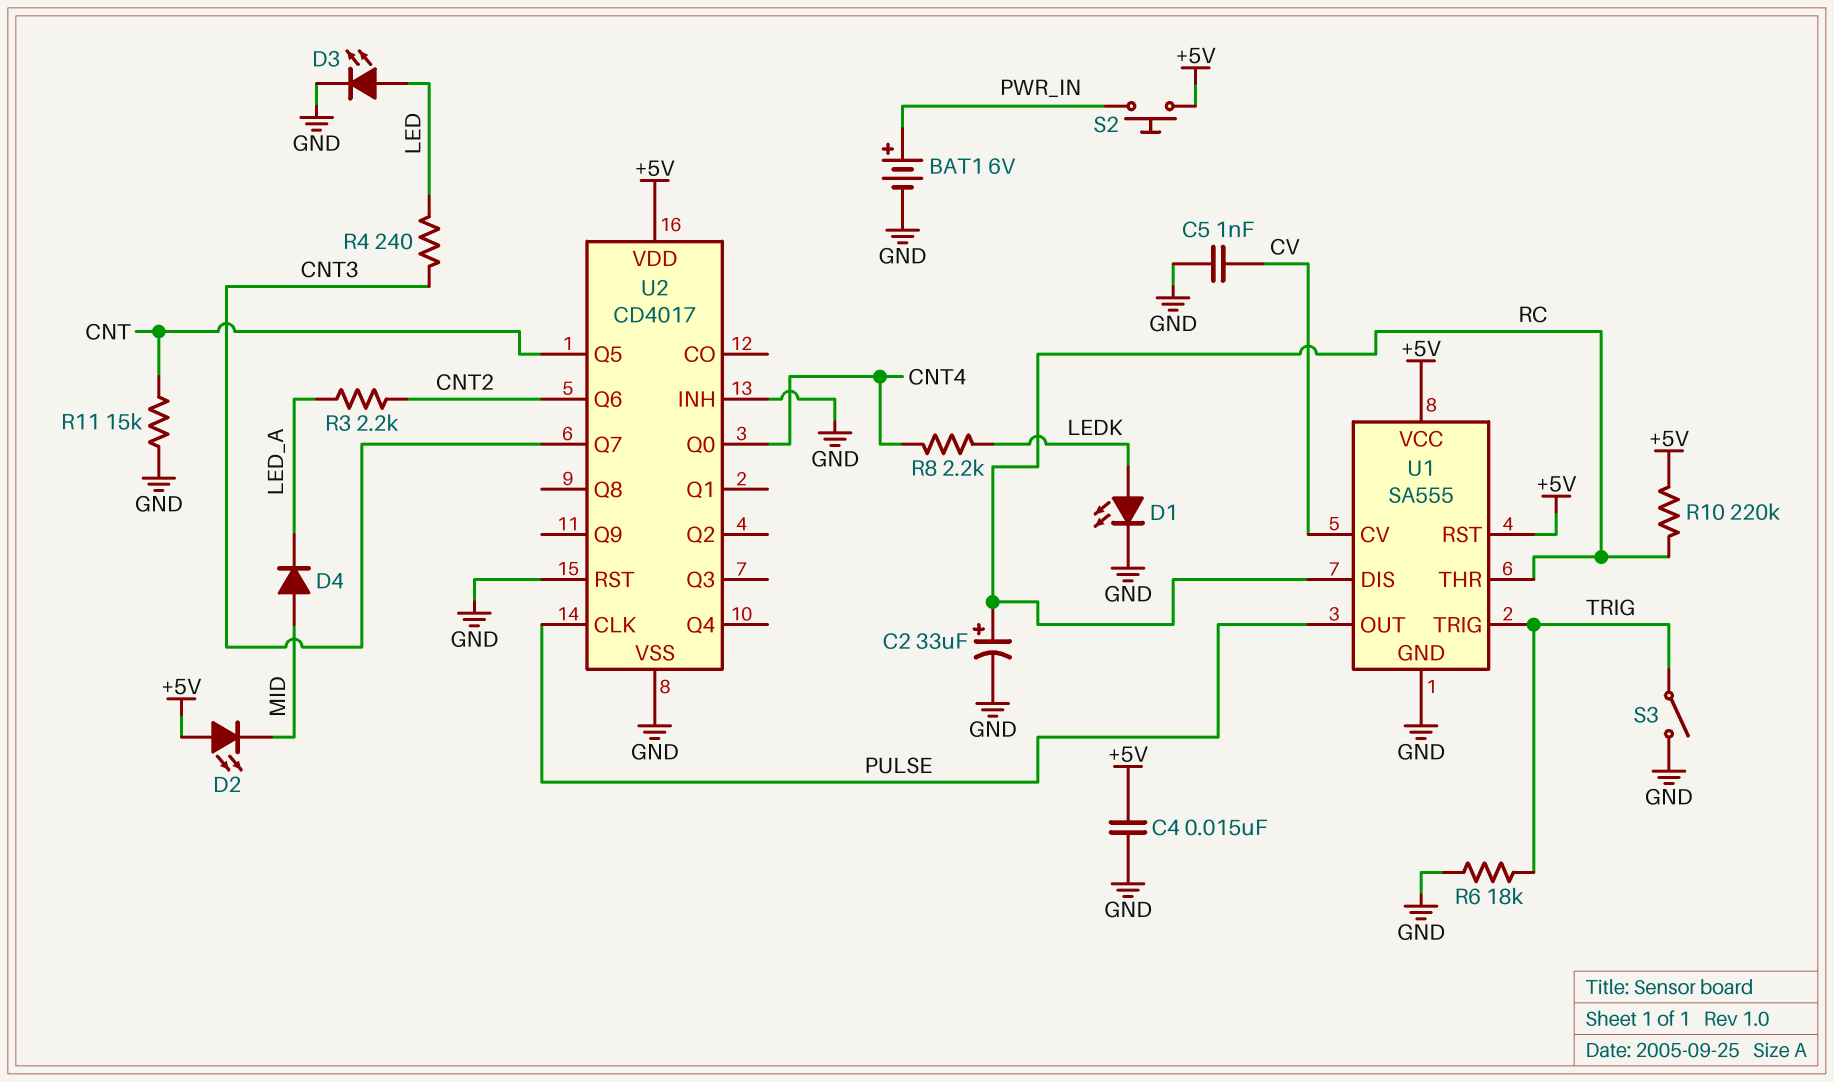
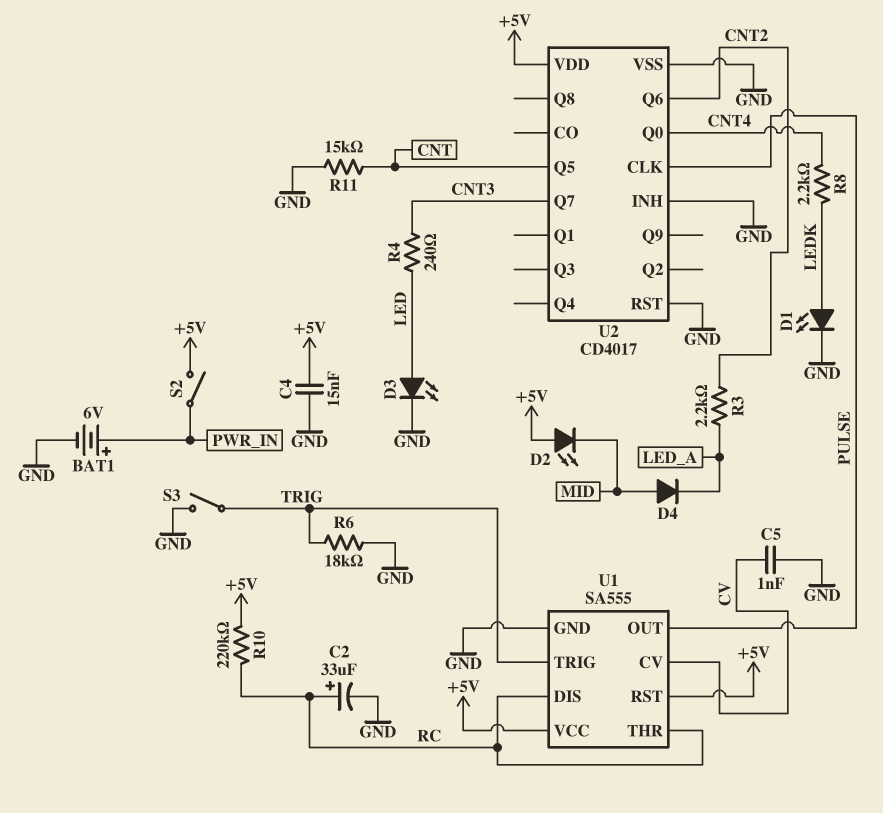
S2: button (+5V, PWR_IN) -> switch (+5V, PWR_IN)

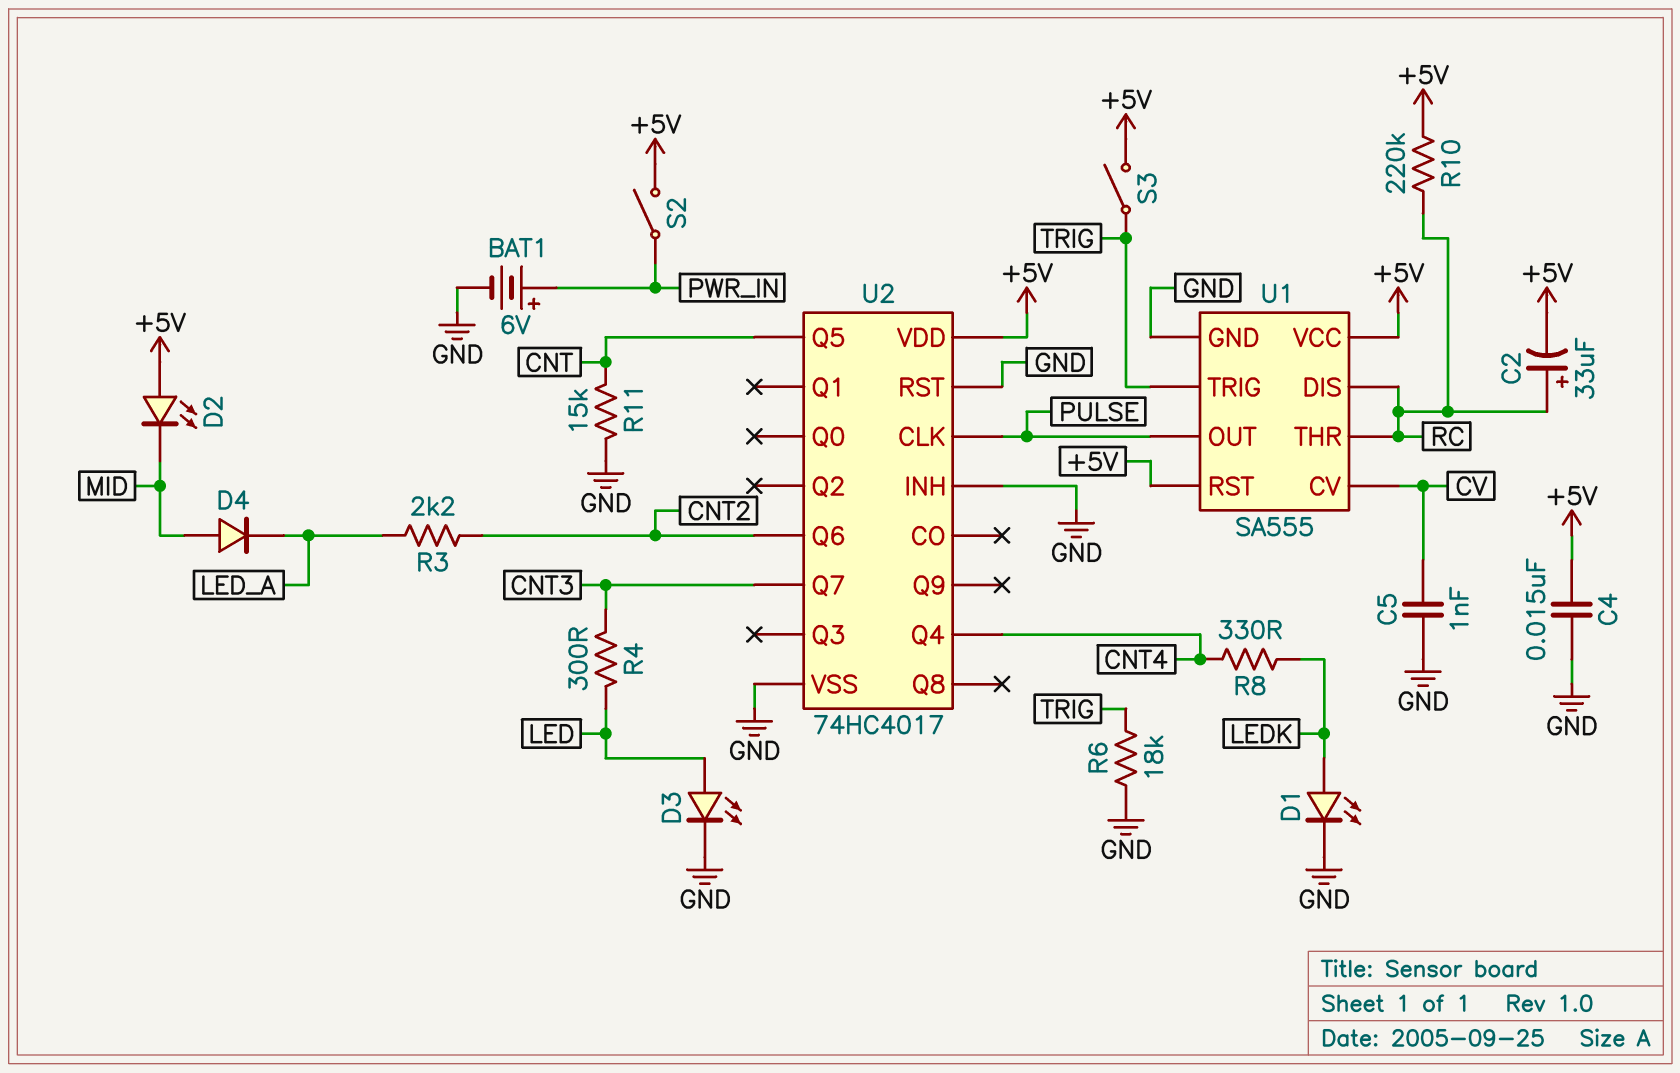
C2: 33uF (plus RC, minus GND) -> 33uF (plus RC, minus +5V)
R4: 240 (CNT3, LED) -> 300 (CNT3, LED)
R8: 2.2k (CNT4, LEDK) -> 330 (CNT4, LEDK)
S3: switch (GND, TRIG) -> switch (+5V, TRIG)
U2: CD4017 -> 74HC4017
U2 pin Q0: CNT4 -> none
U2 pin Q4: none -> CNT4

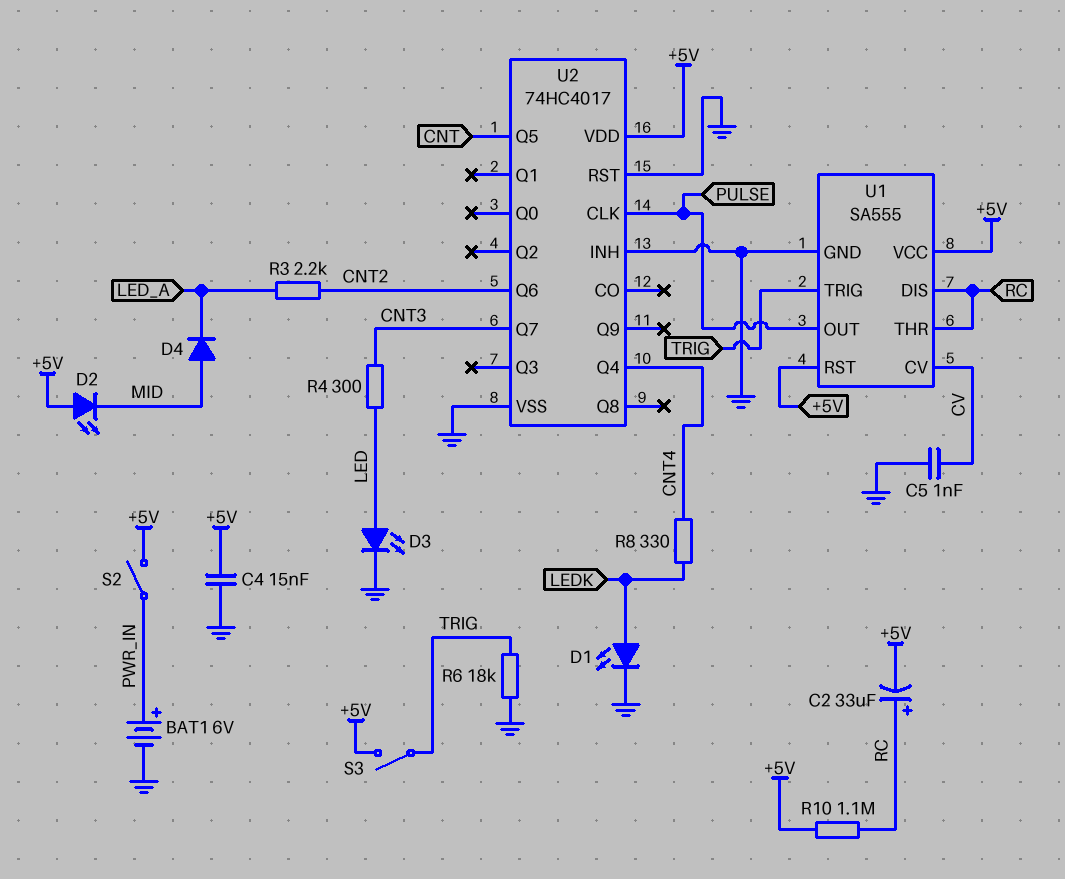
R10: 220k (+5V, RC) -> 1.1M (+5V, RC)
R11: 15k (CNT, GND) -> none

